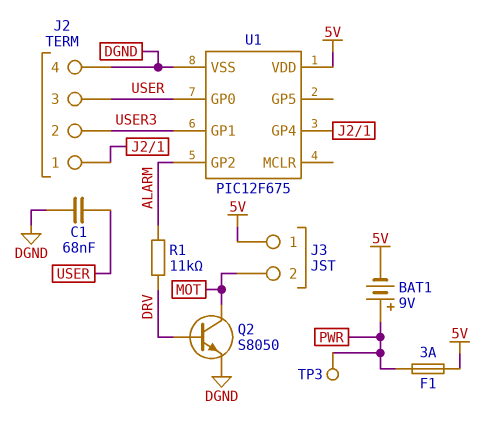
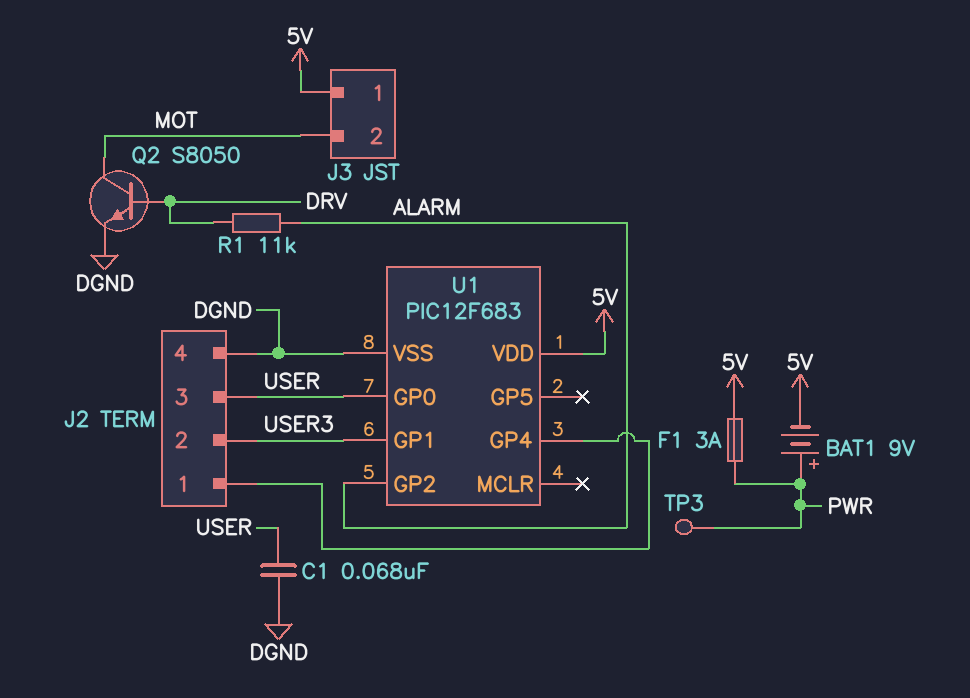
U1: PIC12F675 -> PIC12F683

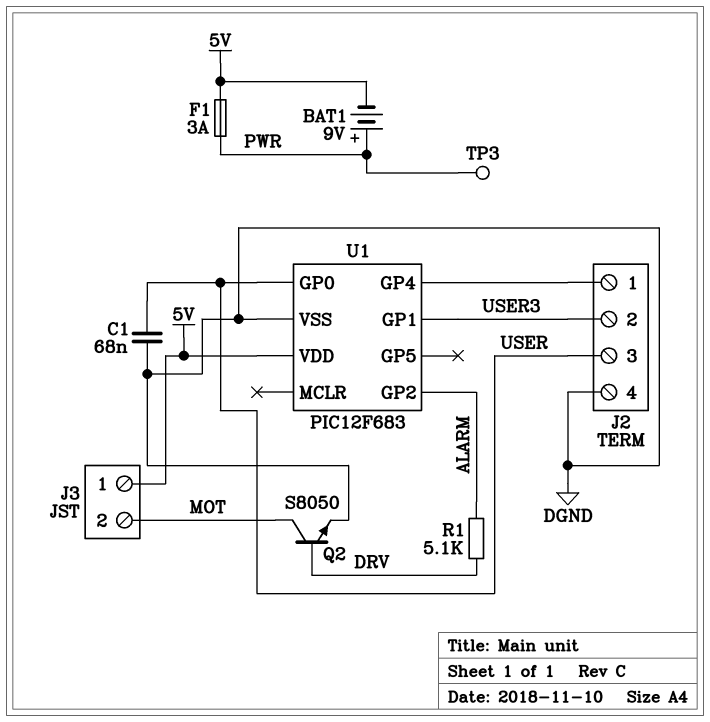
R1: 11k (ALARM, DRV) -> 5.1k (ALARM, DRV)

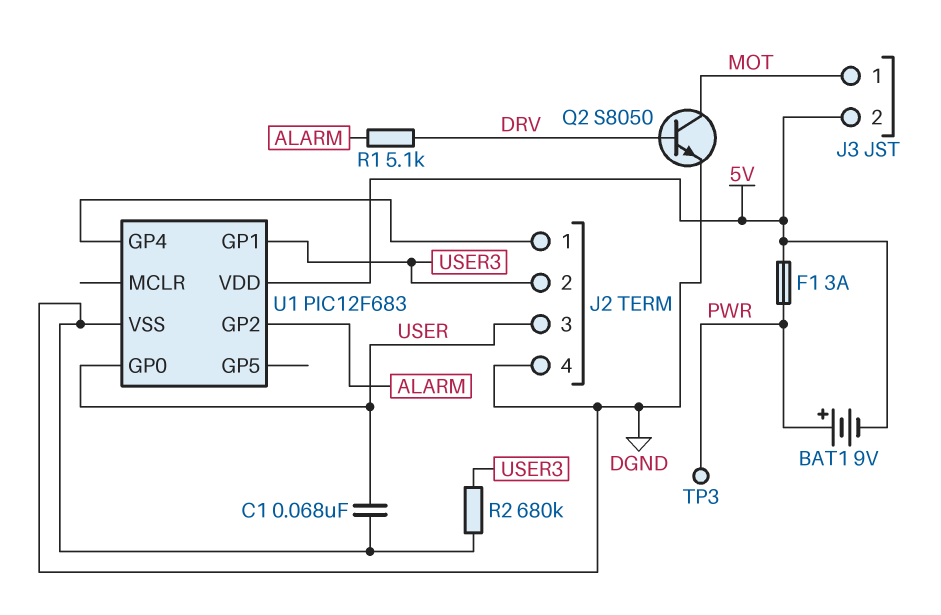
J3 pin 1: 5V -> MOT
J3 pin 2: MOT -> 5V
R2: none -> 680k (DGND, USER3)

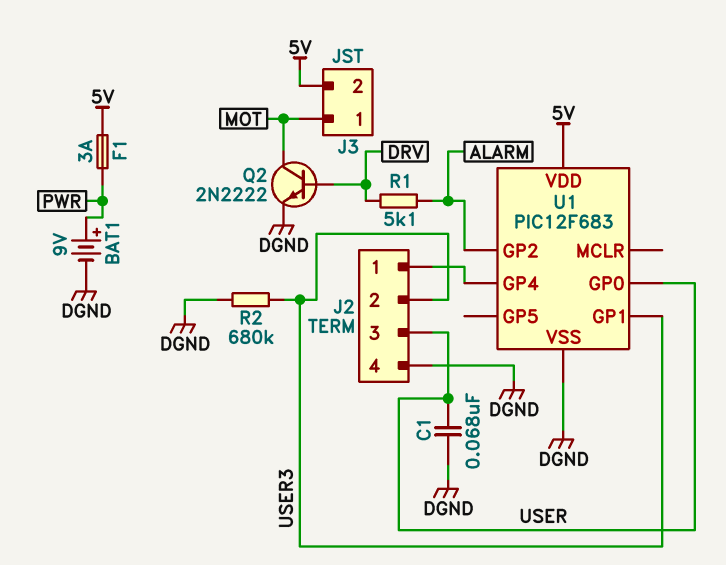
BAT1: 9V (plus PWR, minus 5V) -> 9V (plus PWR, minus DGND)
Q2: NPN S8050 (B DRV, C MOT, E DGND) -> NPN 2N2222 (B DRV, C MOT, E DGND)
TP3: test point (PWR) -> none

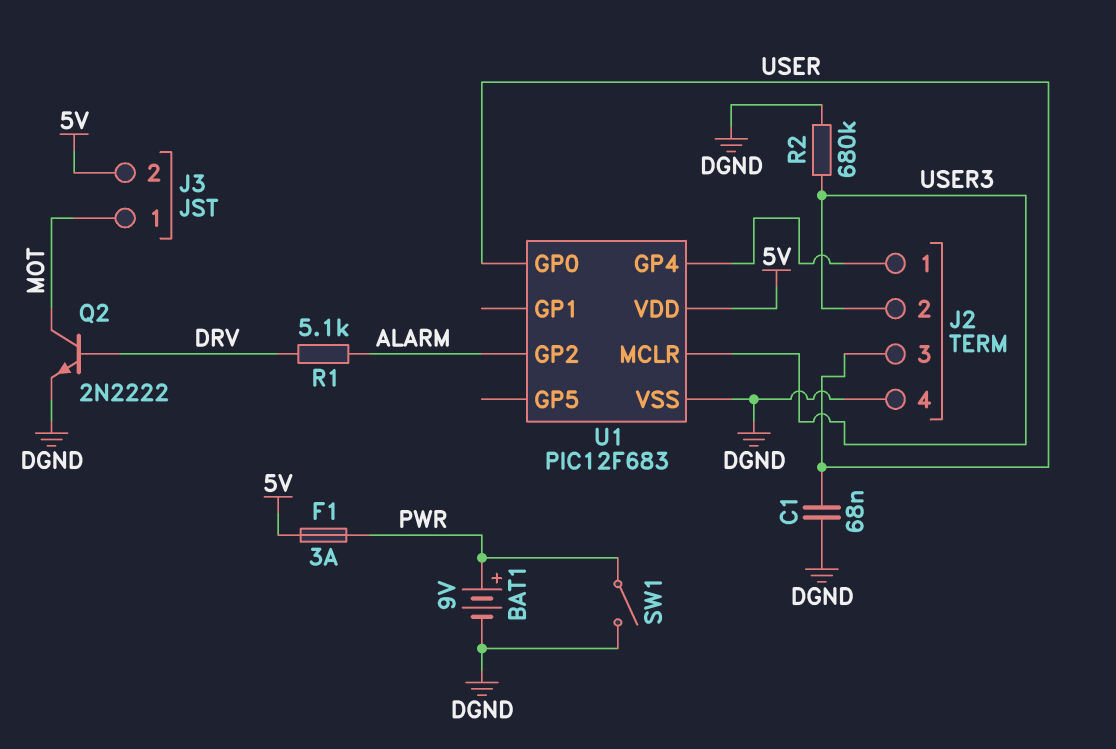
SW1: none -> switch (DGND, PWR)
U1 pin GP1: USER3 -> none
U1 pin MCLR: none -> USER3

